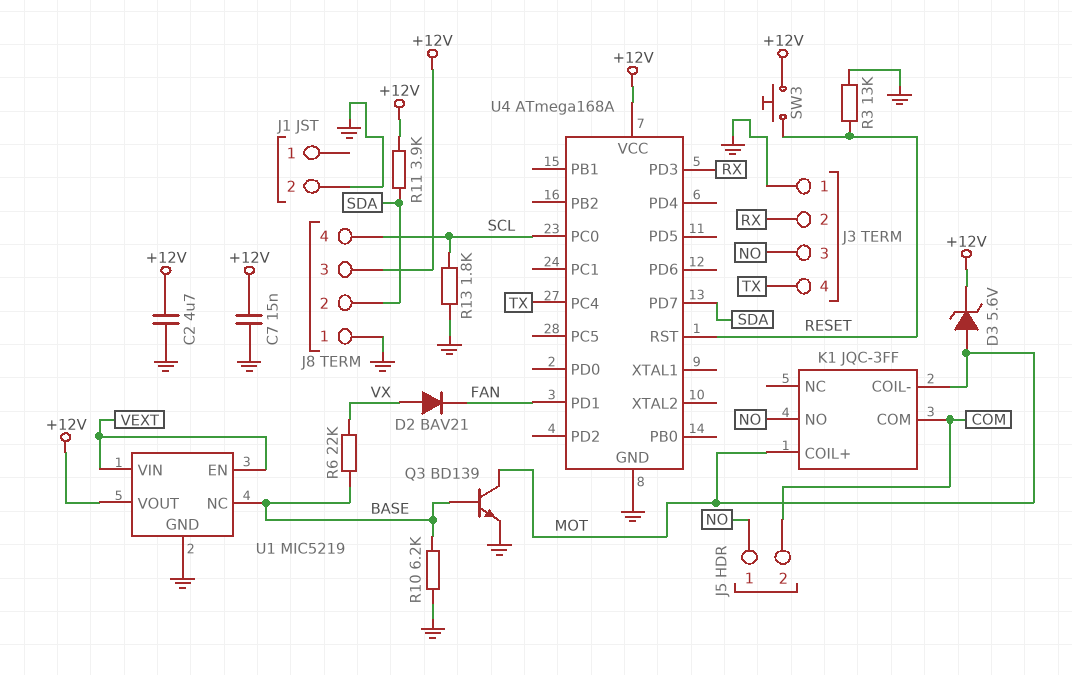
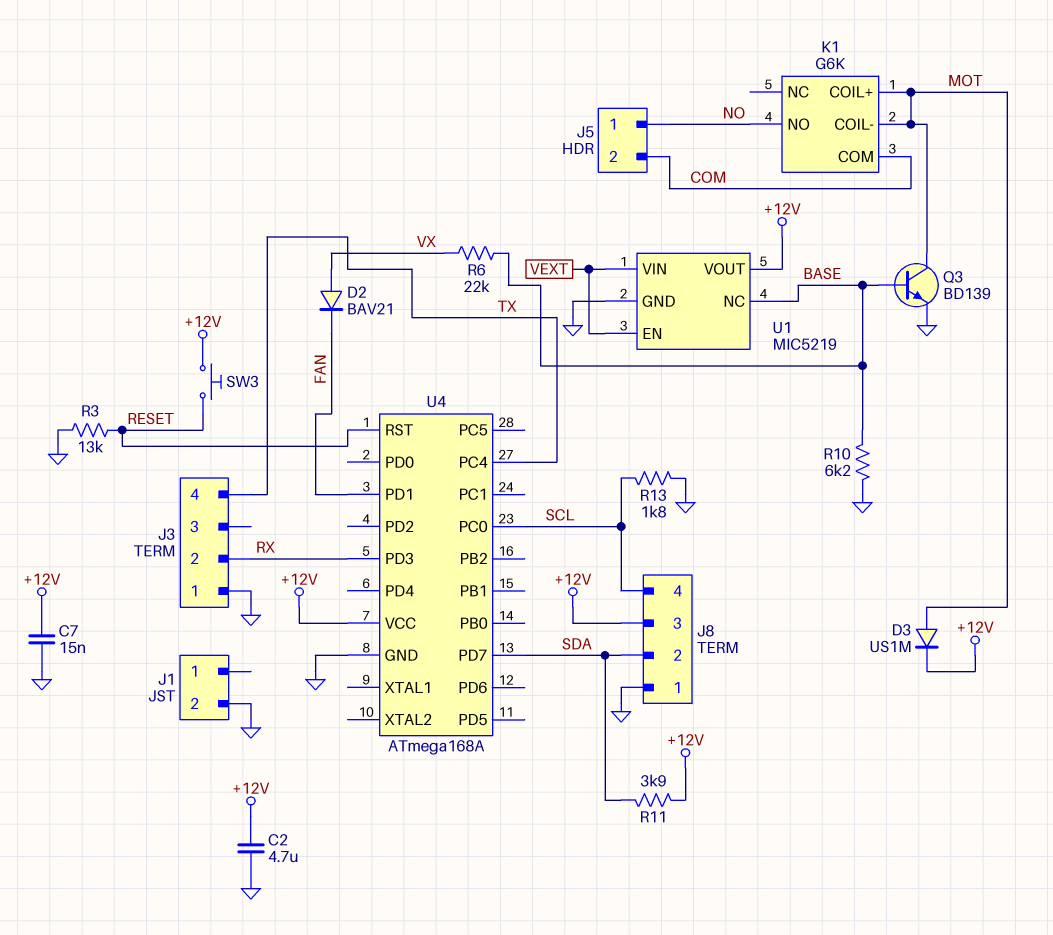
D3: zener 5.6V (A MOT, K +12V) -> diode US1M (A MOT, K +12V)
J3 pin 3: NO -> none
K1: JQC-3FF -> G6K

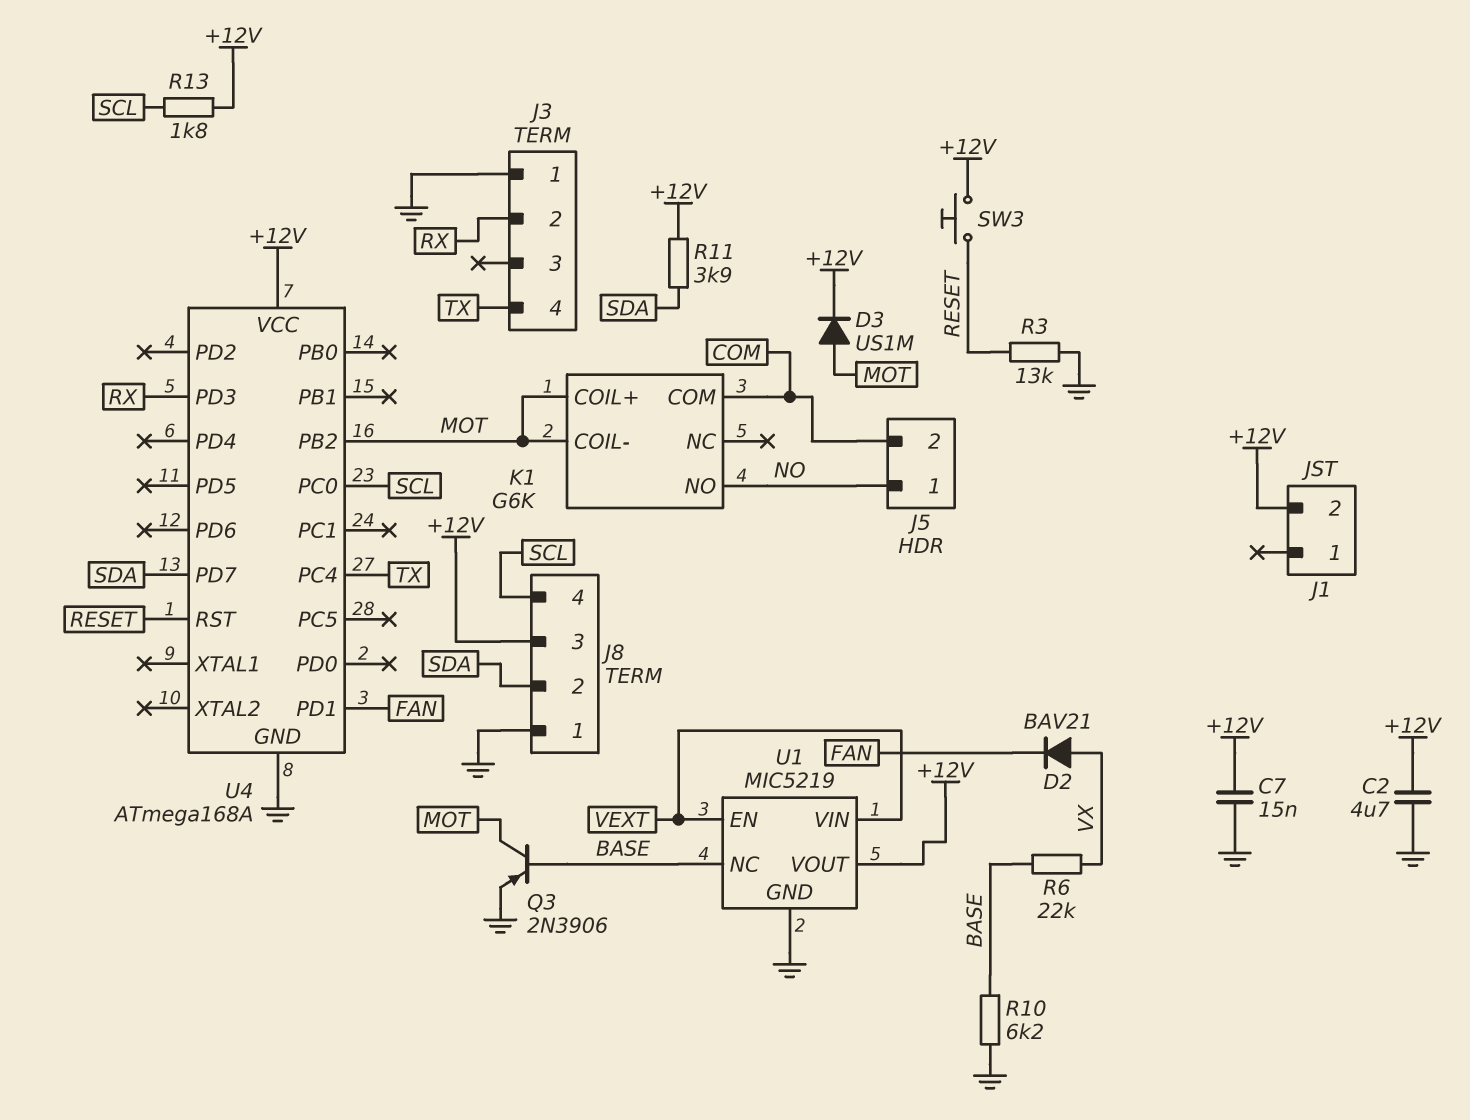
J1 pin 2: GND -> +12V
Q3: NPN BD139 (B BASE, C MOT, E GND) -> PNP 2N3906 (B BASE, C MOT, E GND)
R13: 1.8k (GND, SCL) -> 1.8k (+12V, SCL)
U4 pin PB2: none -> MOT

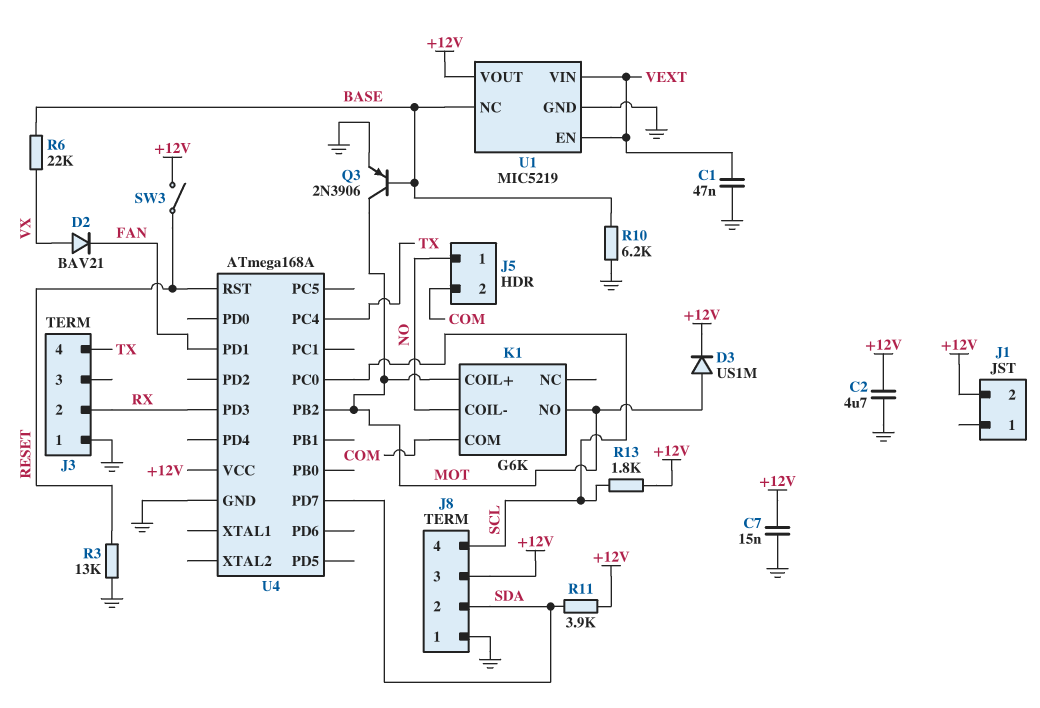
C1: none -> 47nF (GND, VEXT)
K1 pin COIL-: MOT -> NO
K1 pin NO: NO -> MOT
SW3: button (+12V, RESET) -> switch (+12V, RESET)

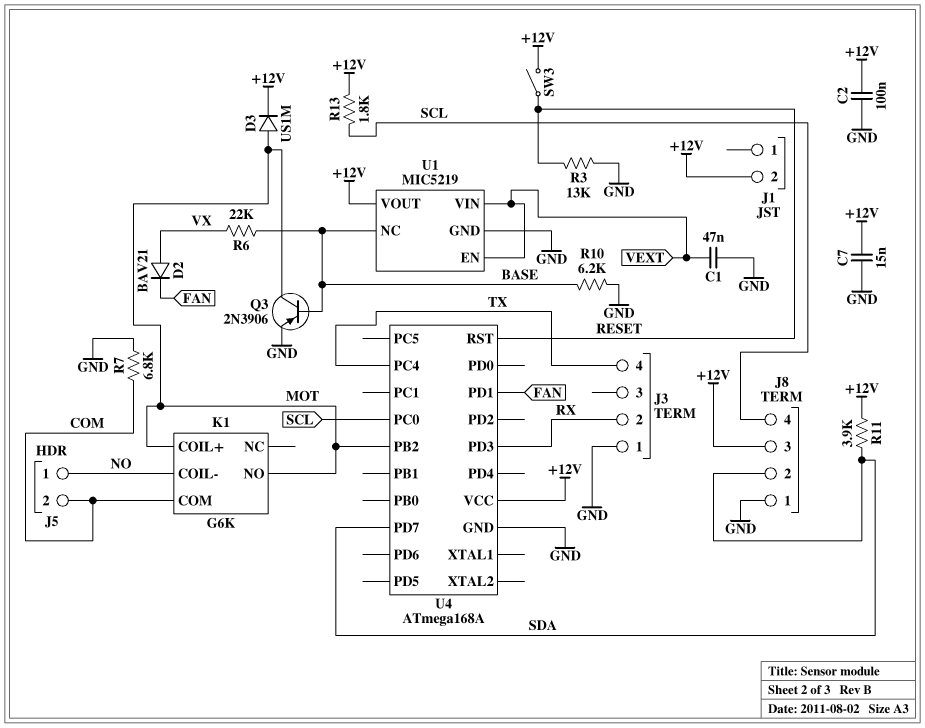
C2: 4.7uF (+12V, GND) -> 100nF (+12V, GND)
R7: none -> 6.8k (COM, GND)

